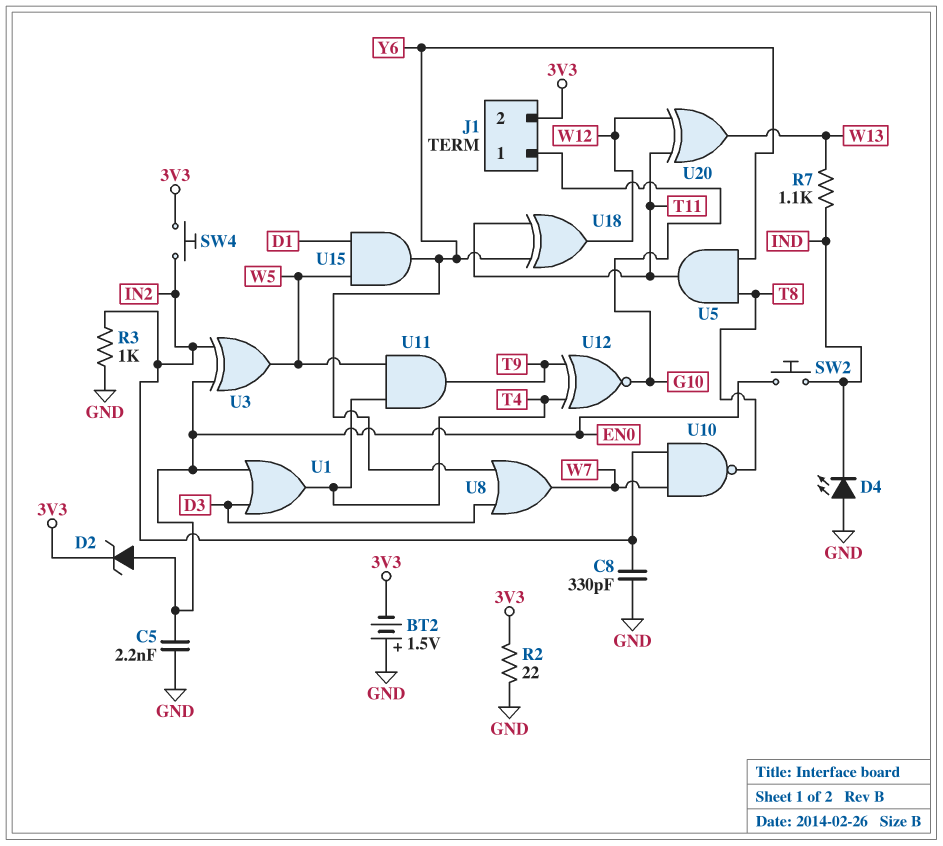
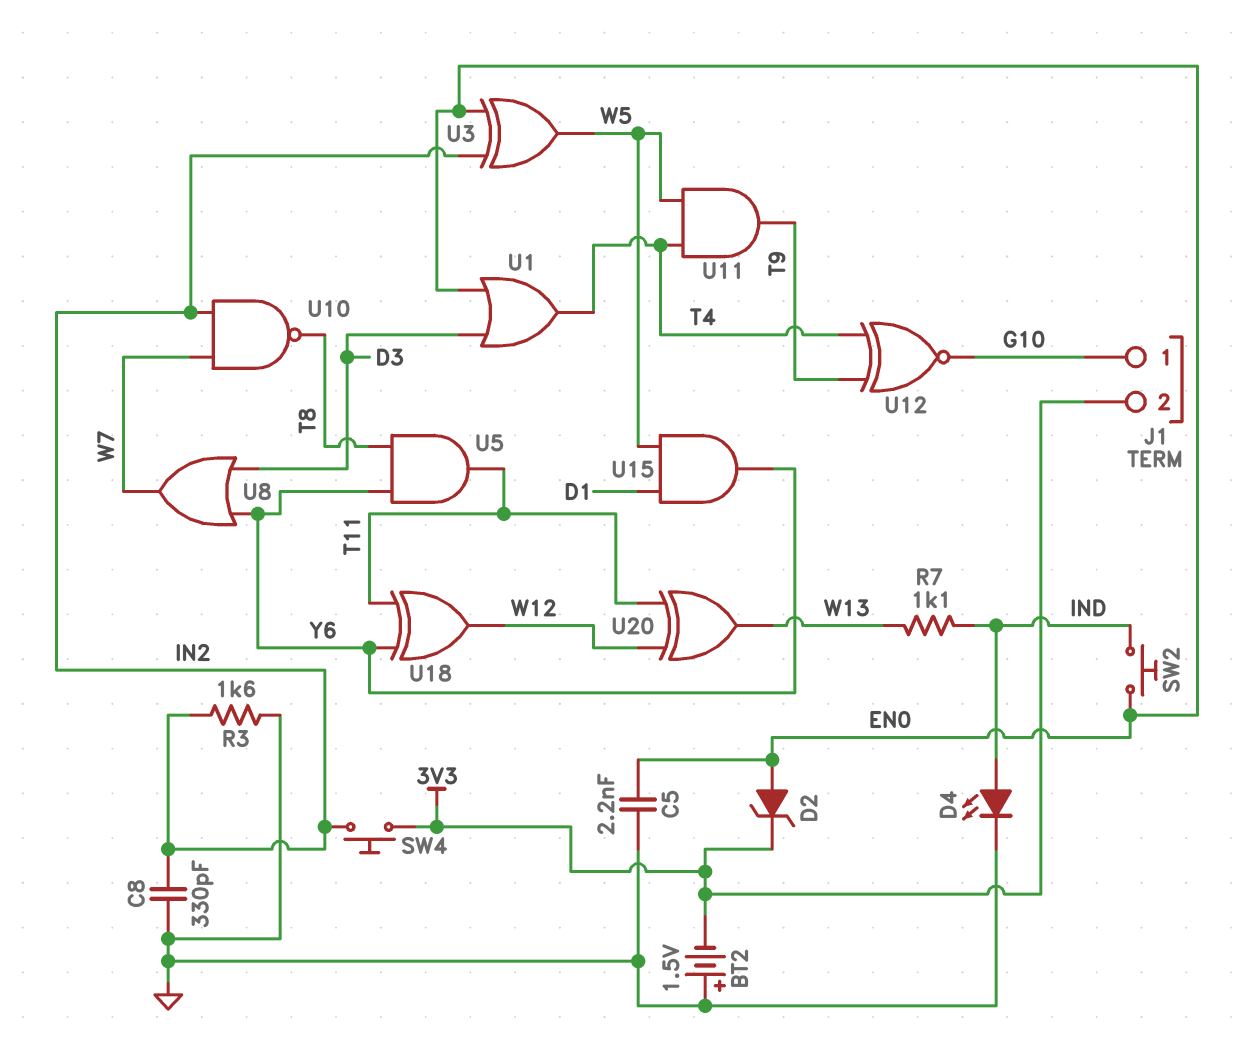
D4: LED (A GND, K IND) -> LED (A IND, K GND)
R2: 22 (3V3, GND) -> none
R3: 1k (GND, IN2) -> 1.6k (GND, IN2)

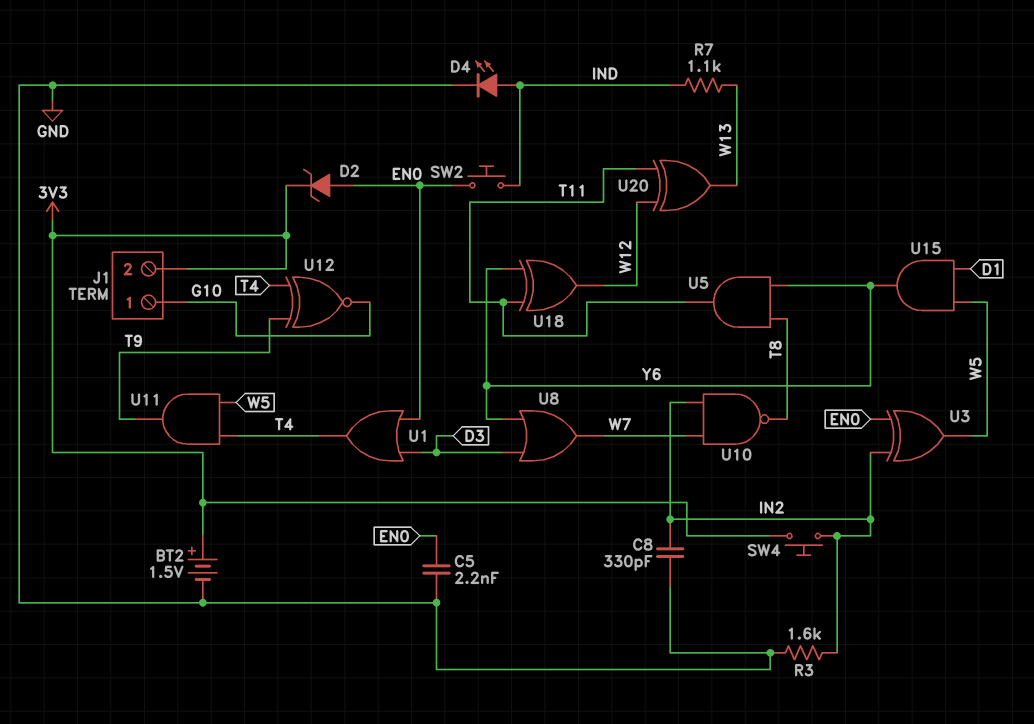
BT2: 1.5V (plus GND, minus 3V3) -> 1.5V (plus 3V3, minus GND)

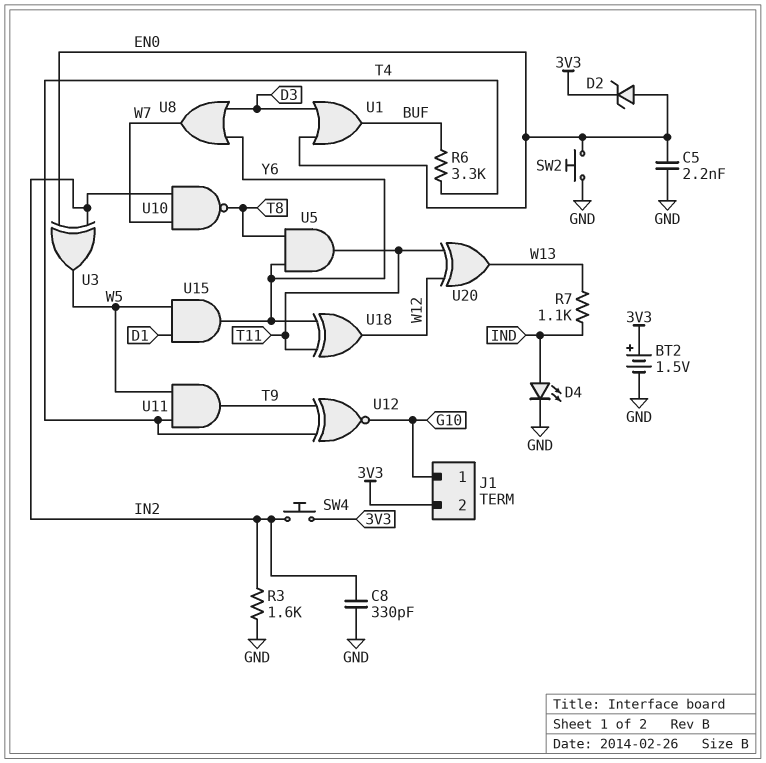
R6: none -> 3.3k (BUF, T4)
SW2: button (EN0, IND) -> button (EN0, GND)
U1: OR (in D3, in EN0, out T4) -> OR (in D3, in EN0, out BUF)

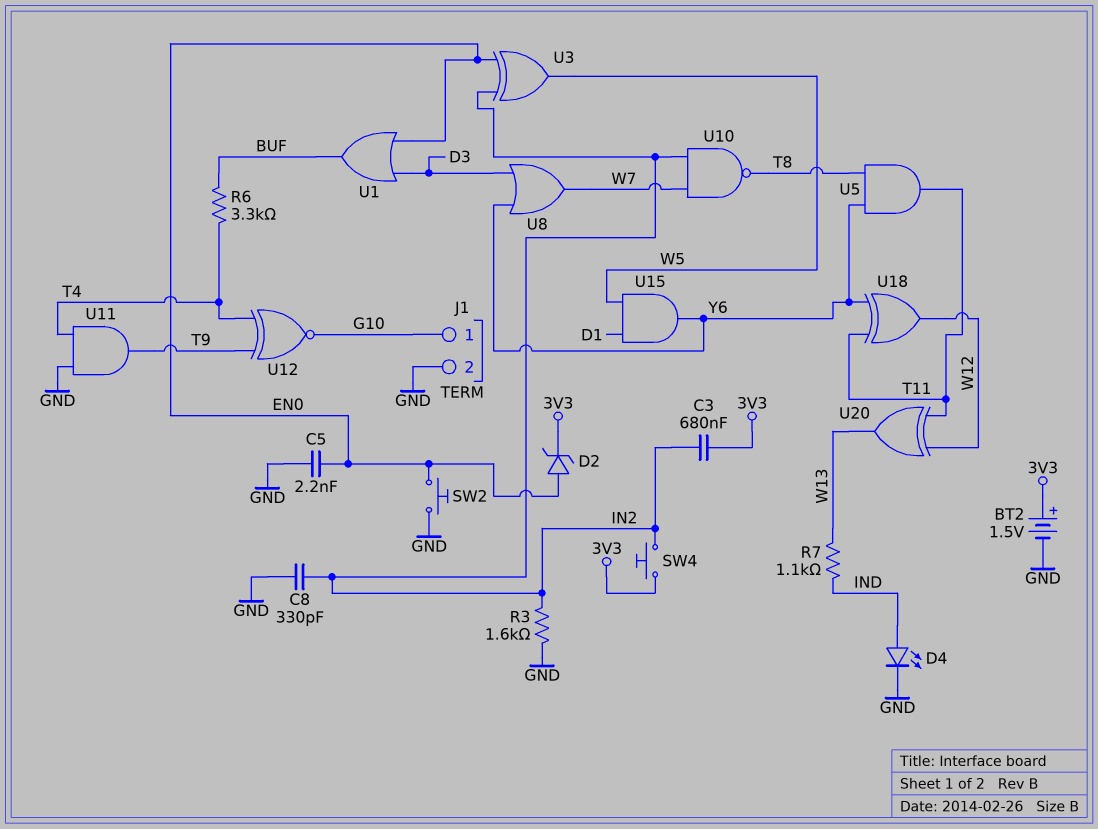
C3: none -> 680nF (3V3, IN2)
J1 pin 2: 3V3 -> GND
U11: AND (in T4, in W5, out T9) -> AND (in GND, in T4, out T9)

